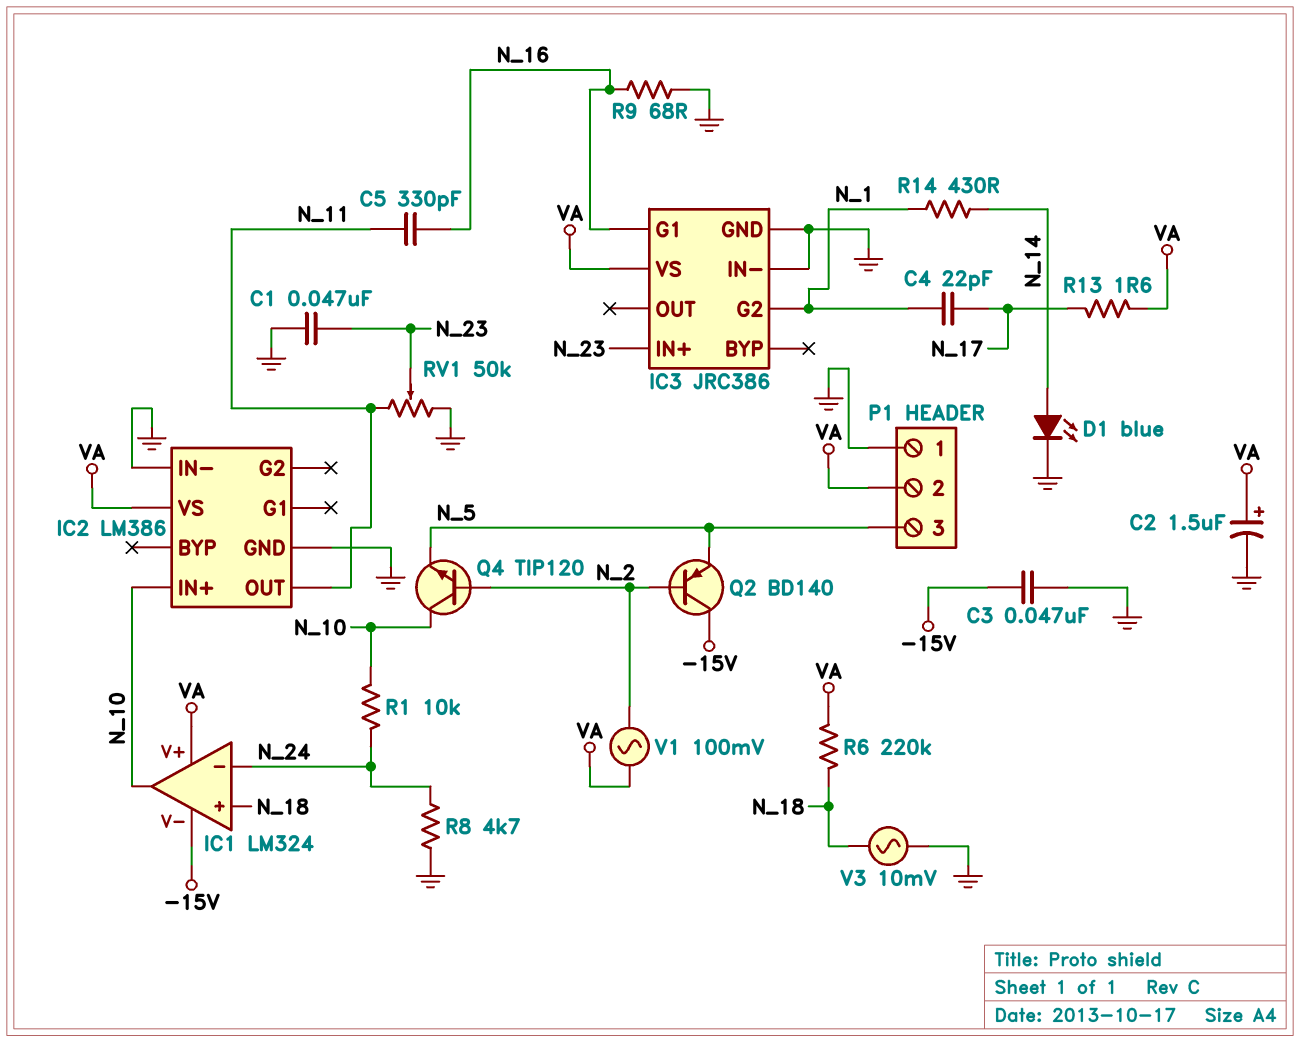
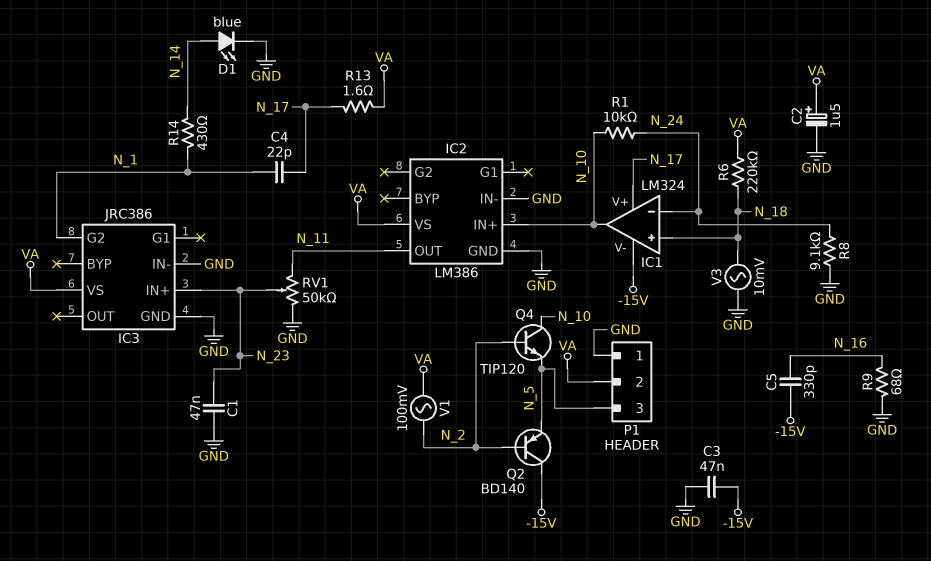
C5: 330pF (N_11, N_16) -> 330pF (-15V, N_16)
IC1 pin V+: VA -> N_17
IC3 pin G1: N_16 -> none
R8: 4.7k (GND, N_24) -> 9.1k (GND, N_24)

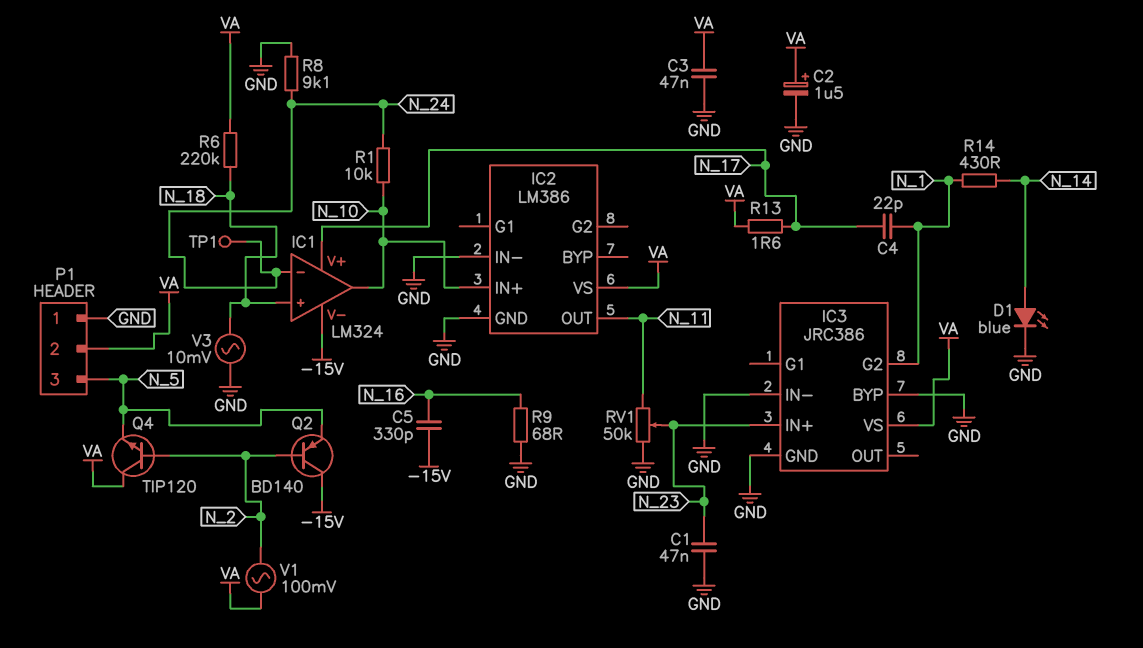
C3: 47nF (-15V, GND) -> 47nF (GND, VA)
IC3 pin BYP: none -> GND
Q4: NPN TIP120 (B N_2, C N_10, E N_5) -> NPN TIP120 (B N_2, C VA, E N_5)
TP1: none -> test point (N_24)

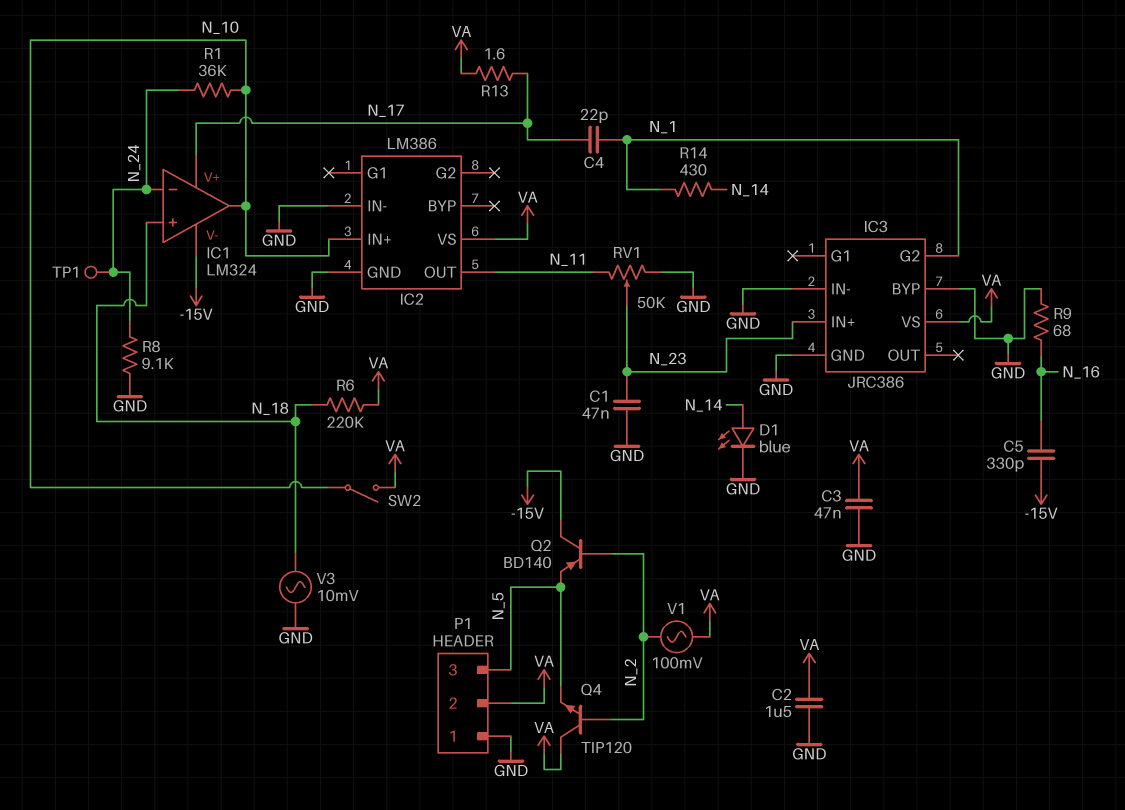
C2: 1.5uF (plus VA, minus GND) -> 1.5uF (GND, VA)
R1: 10k (N_10, N_24) -> 36k (N_10, N_24)
SW2: none -> switch (N_10, VA)

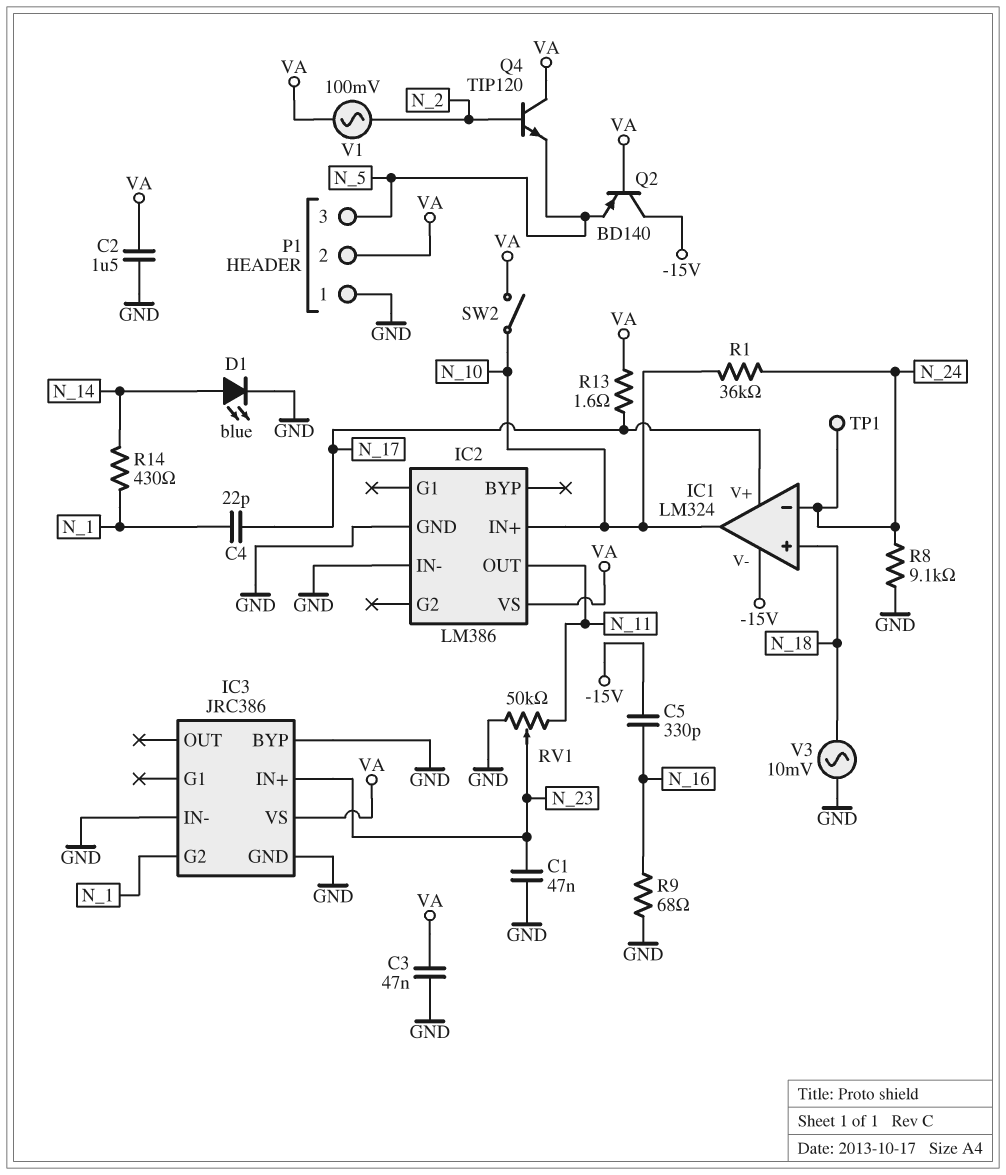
Q2: PNP BD140 (B N_2, C -15V, E N_5) -> PNP BD140 (B VA, C -15V, E N_5)
R6: 220k (N_18, VA) -> none

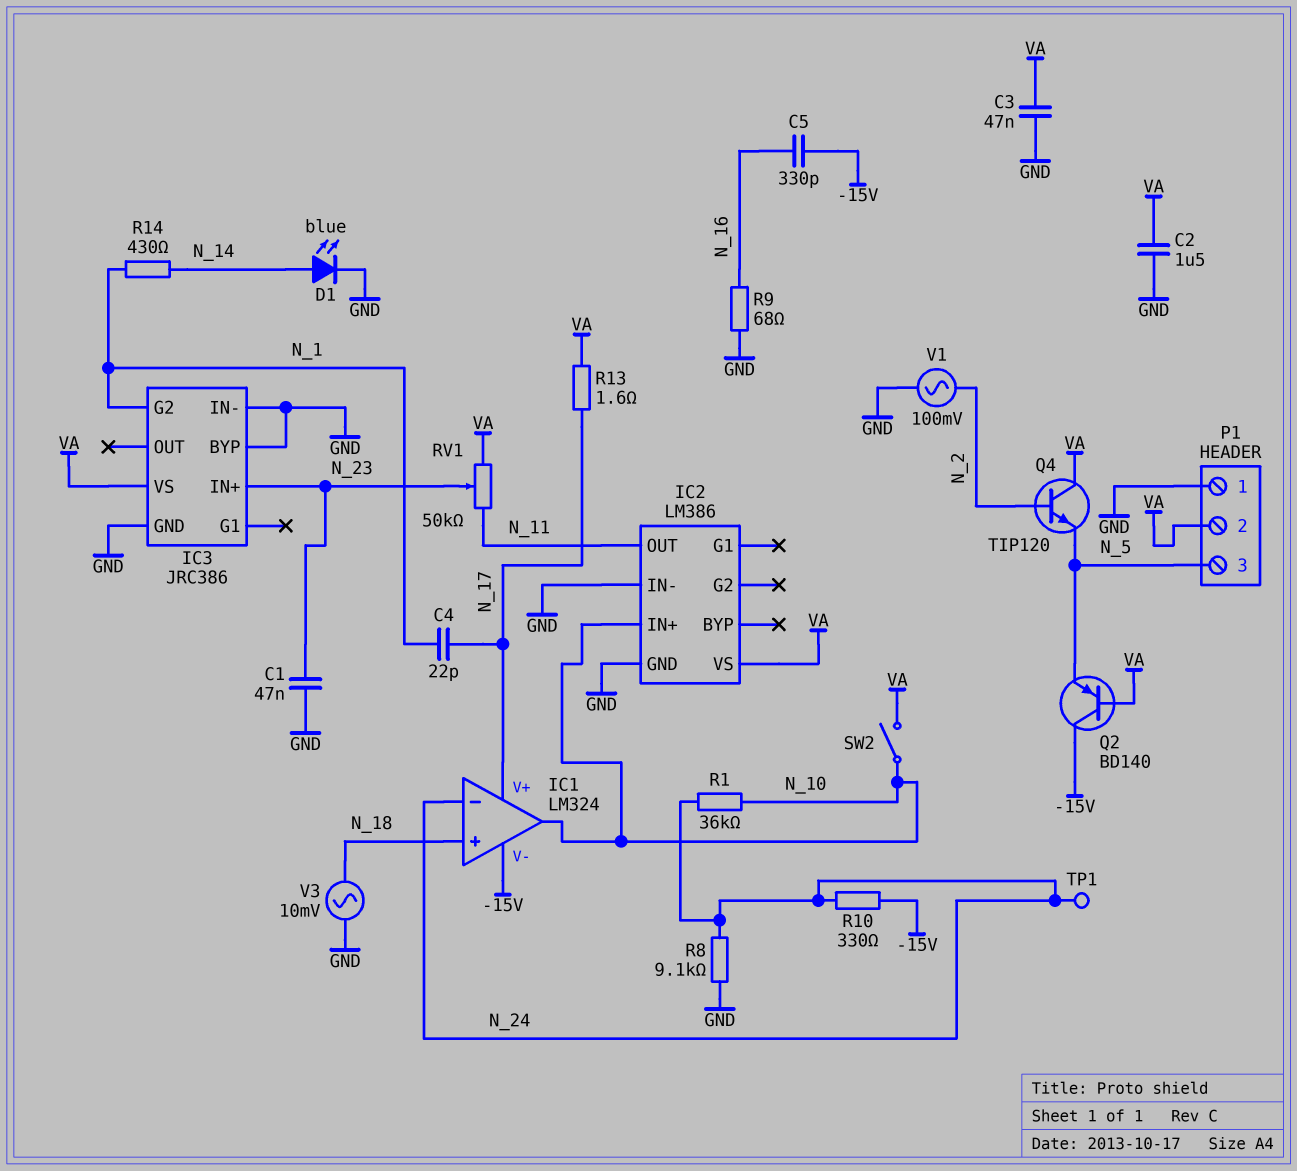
R10: none -> 330 (-15V, N_24)
RV1: 50k (GND, N_11, wiper N_23) -> 50k (N_11, VA, wiper N_23)
V1: AC 100mV (N_2, VA) -> AC 100mV (GND, N_2)

